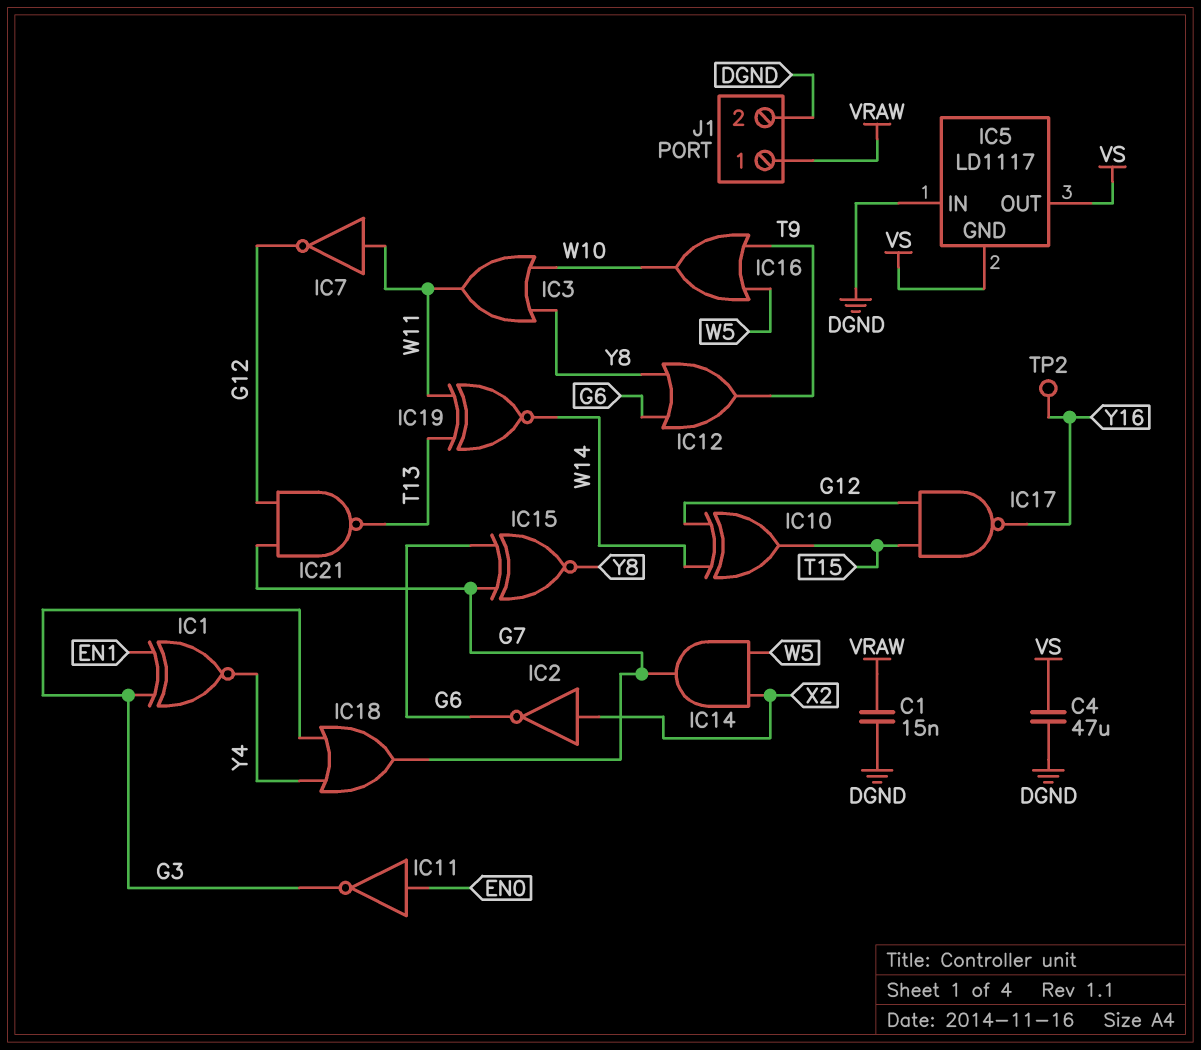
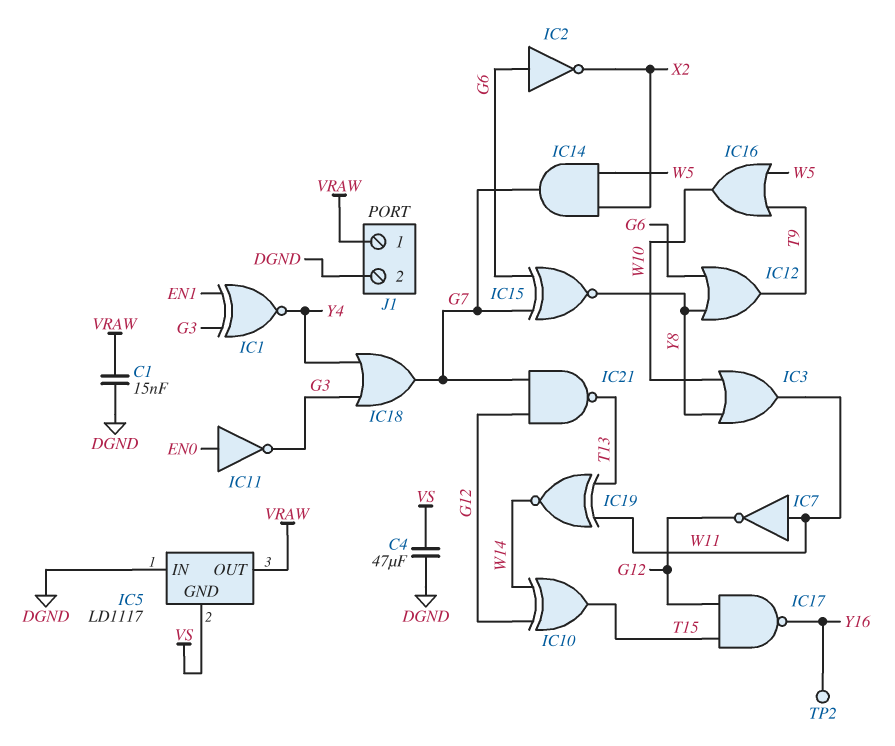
IC2: NOT (in X2, out G6) -> NOT (in G6, out X2)
IC5 pin OUT: VS -> VRAW

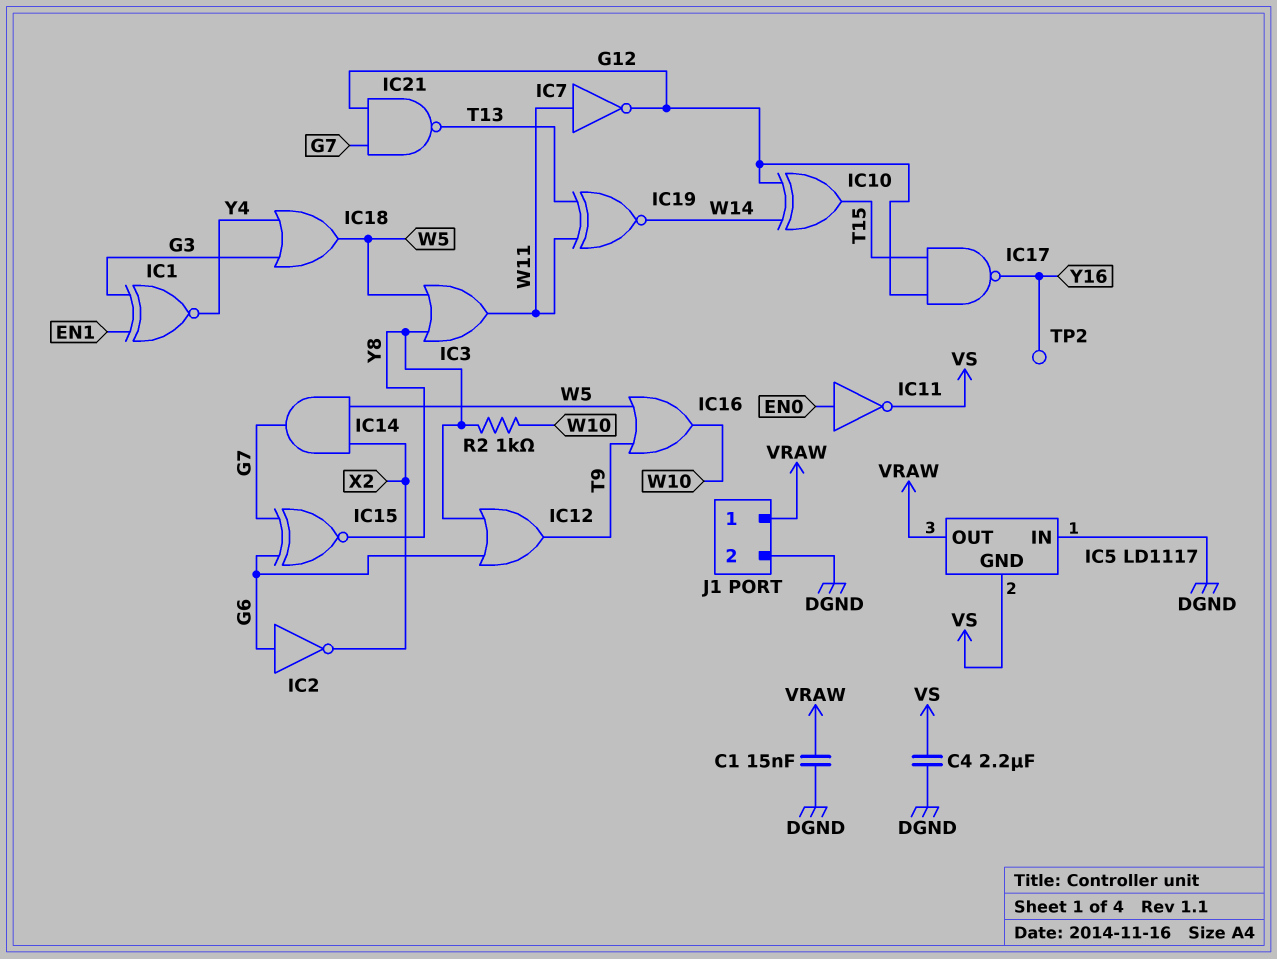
C4: 47uF (DGND, VS) -> 2.2uF (DGND, VS)
IC3: OR (in W10, in Y8, out W11) -> OR (in W5, in Y8, out W11)
IC11: NOT (in EN0, out G3) -> NOT (in EN0, out VS)
IC18: OR (in G3, in Y4, out G7) -> OR (in G3, in Y4, out W5)
R2: none -> 1k (W10, Y8)

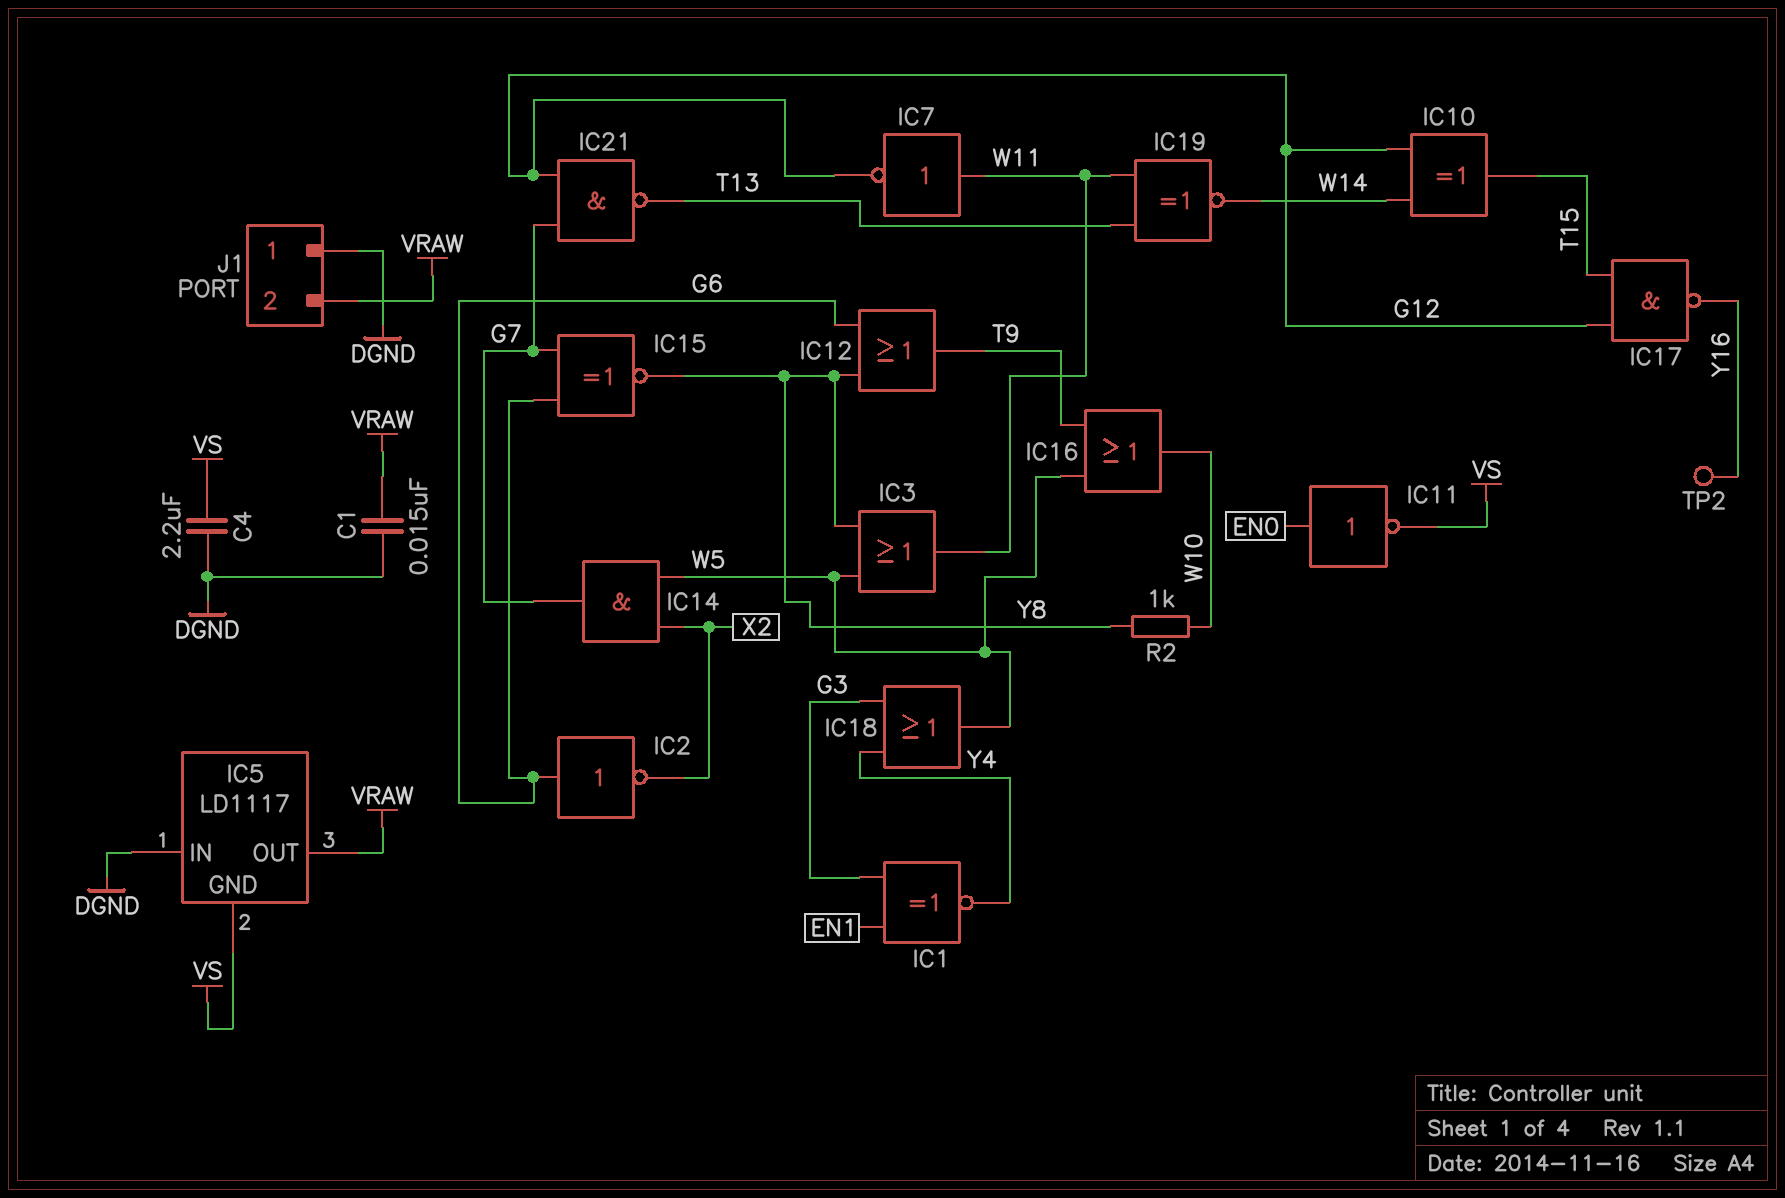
J1 pin 1: VRAW -> DGND
J1 pin 2: DGND -> VRAW

